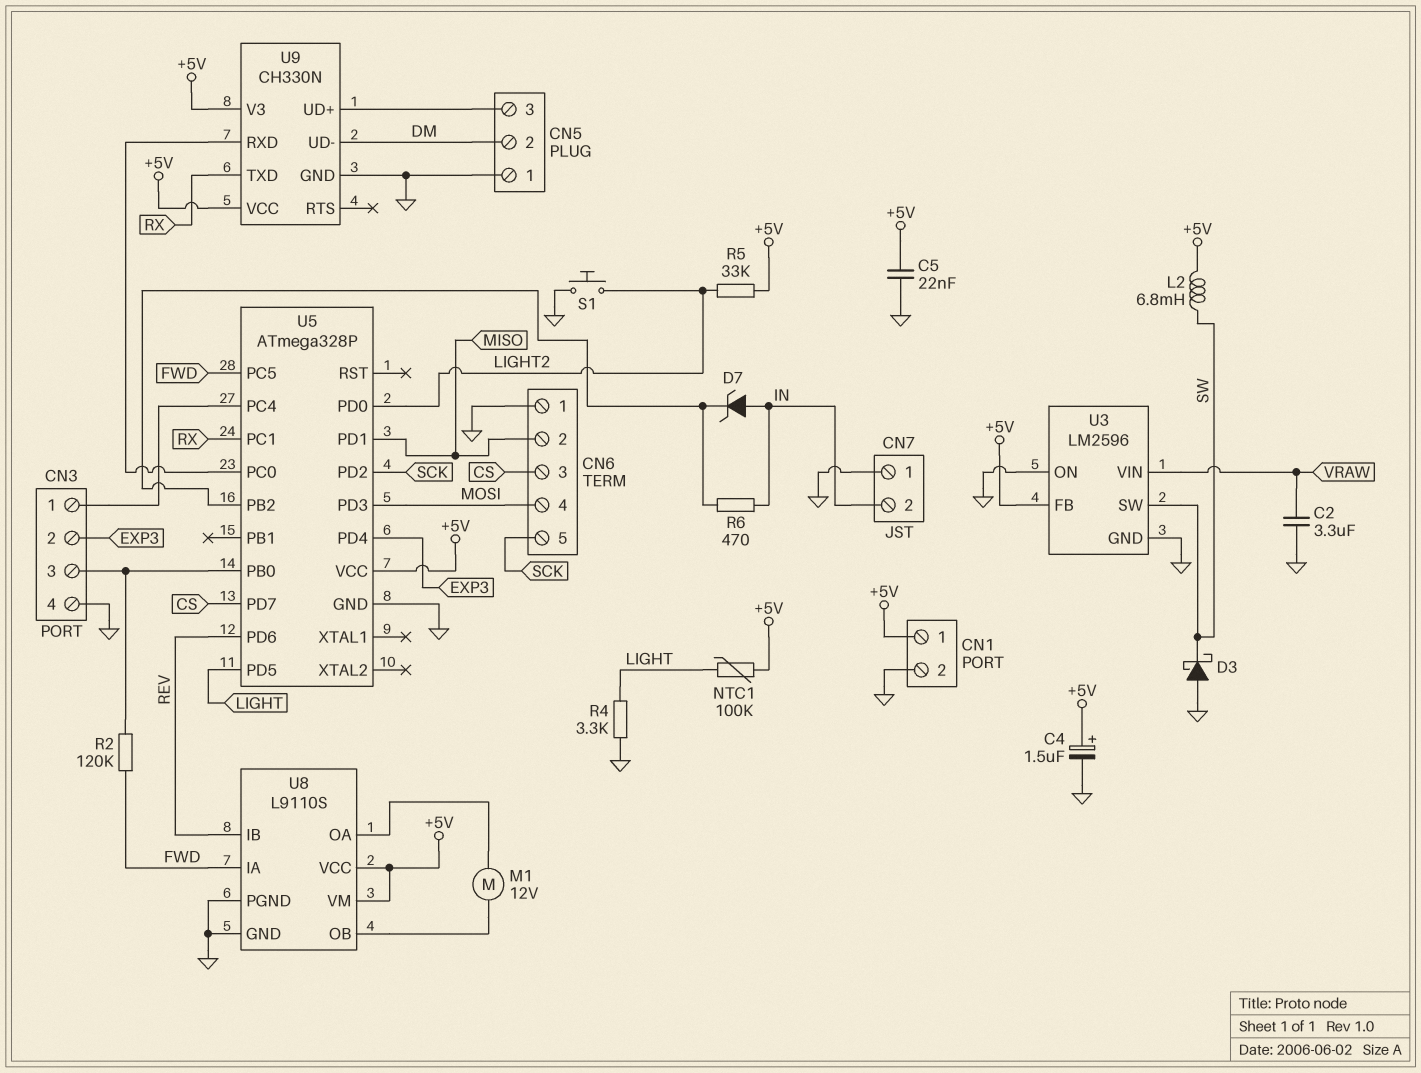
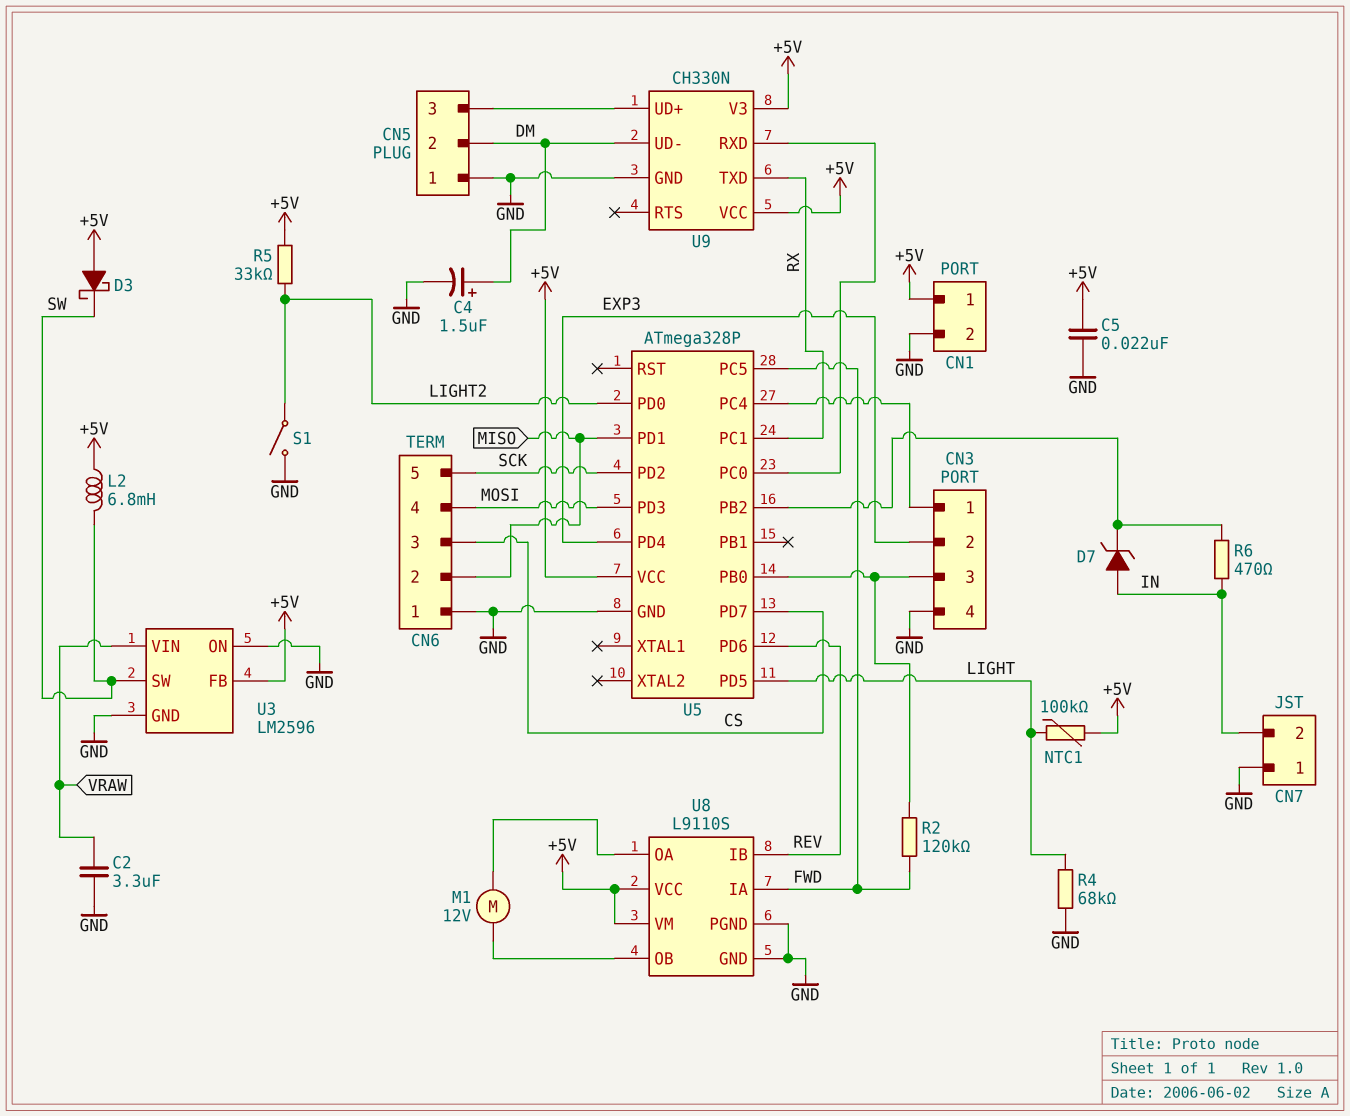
C4: 1.5uF (plus +5V, minus GND) -> 1.5uF (plus DM, minus GND)
D3: schottky (A GND, K SW) -> schottky (A +5V, K SW)
R4: 3.3k (GND, LIGHT) -> 68k (GND, LIGHT)
S1: button (GND, LIGHT2) -> switch (GND, LIGHT2)

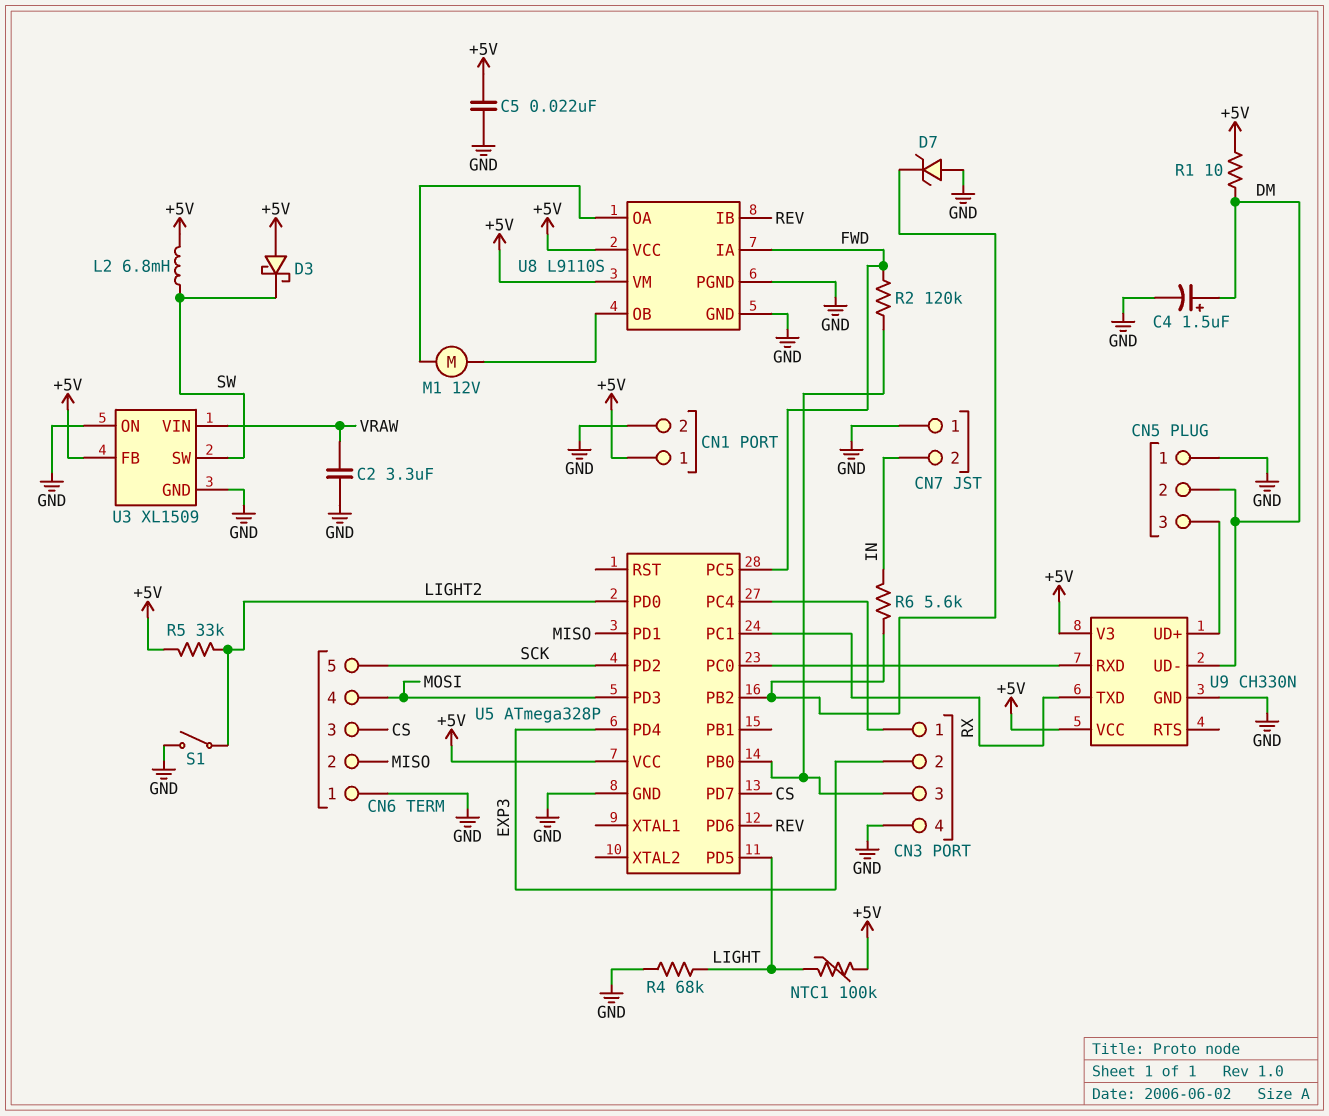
D7: zener (A IN, K U5/PB2) -> zener (A GND, K U5/PB2)
R1: none -> 10 (+5V, DM)
R6: 470 (IN, U5/PB2) -> 5.6k (IN, U5/PB2)
U3: LM2596 -> XL1509

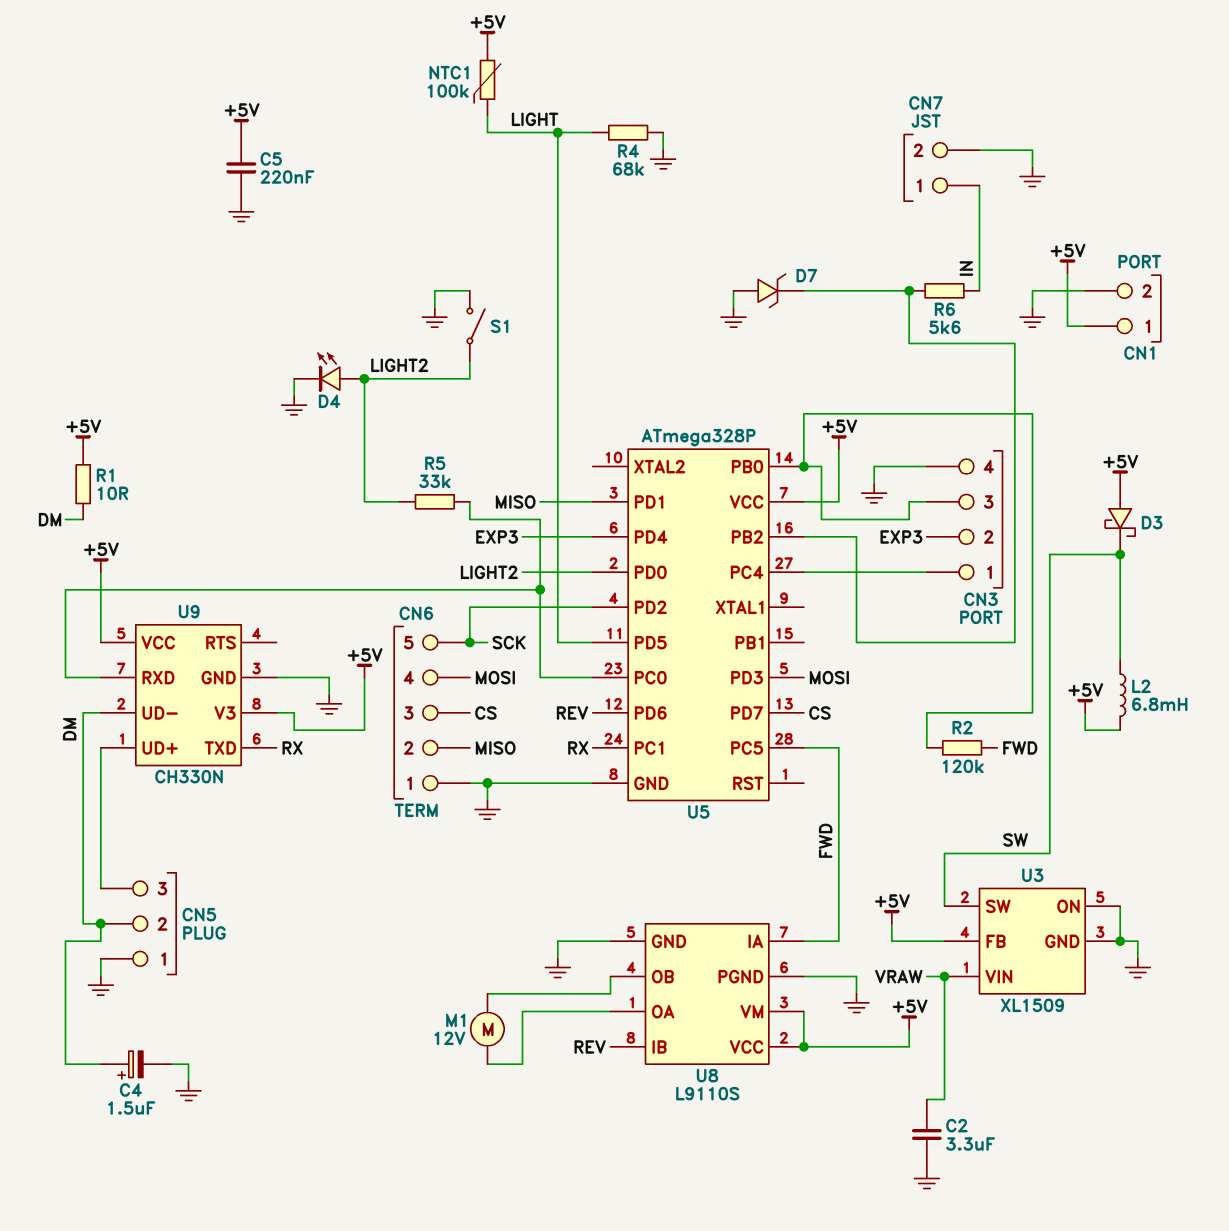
C5: 22nF (+5V, GND) -> 220nF (+5V, GND)
CN7 pin 1: GND -> IN
CN7 pin 2: IN -> GND
D4: none -> LED (A LIGHT2, K GND)
R5: 33k (+5V, LIGHT2) -> 33k (LIGHT2, U5/PC0)

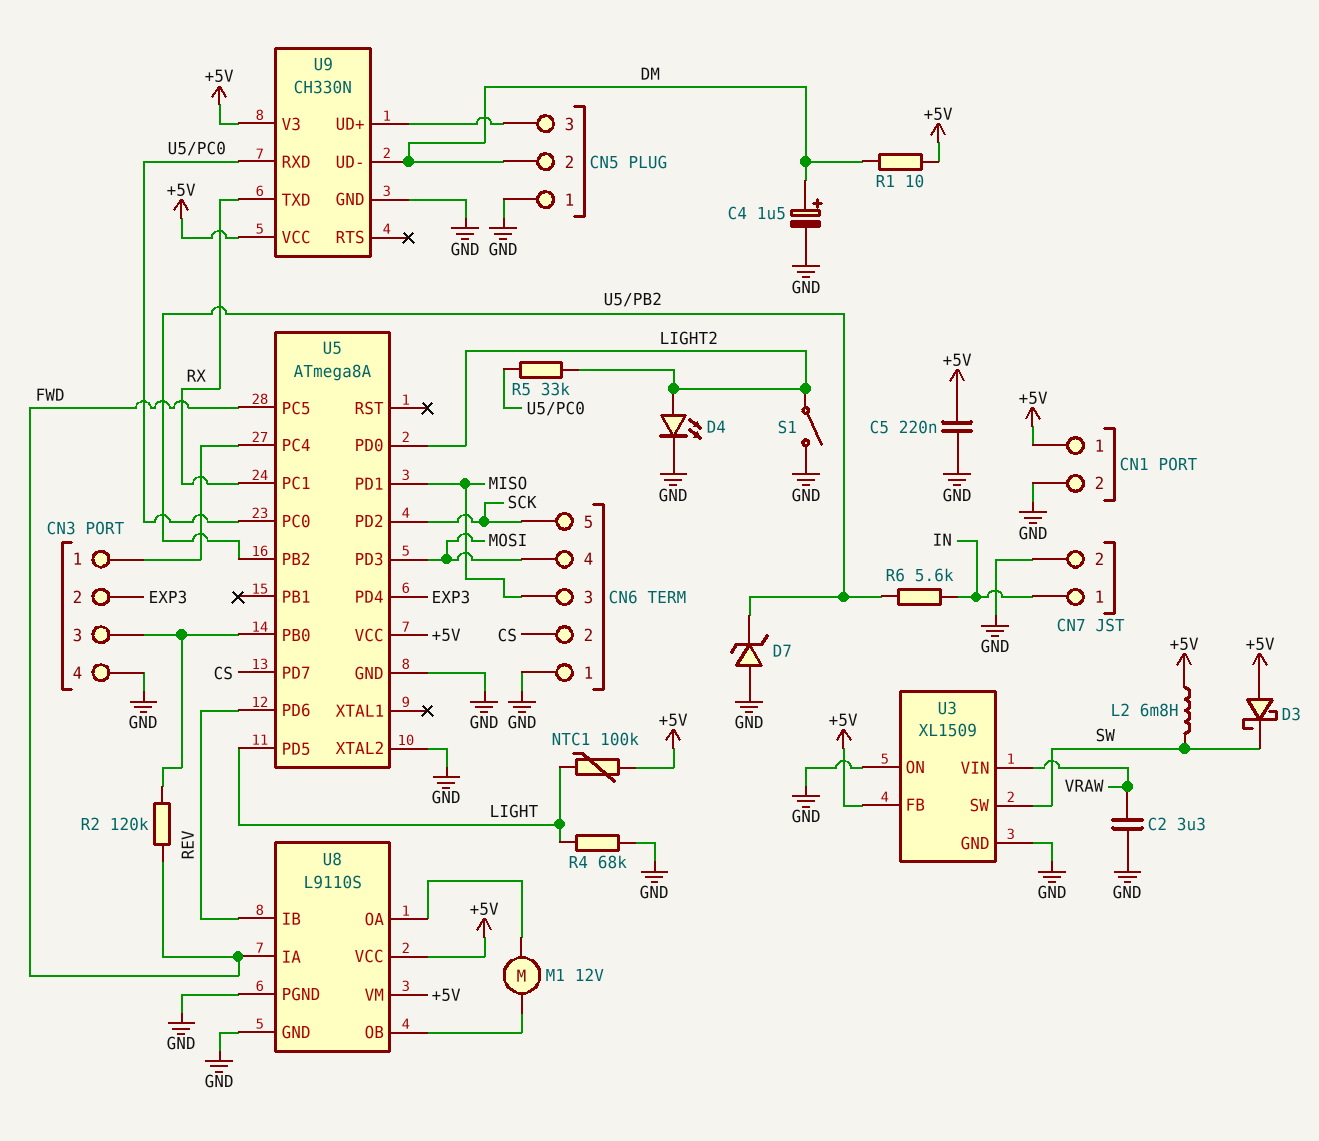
CN6 pin 2: MISO -> CS
CN6 pin 3: CS -> MISO
U5: ATmega328P -> ATmega8A
U5 pin XTAL2: none -> GND

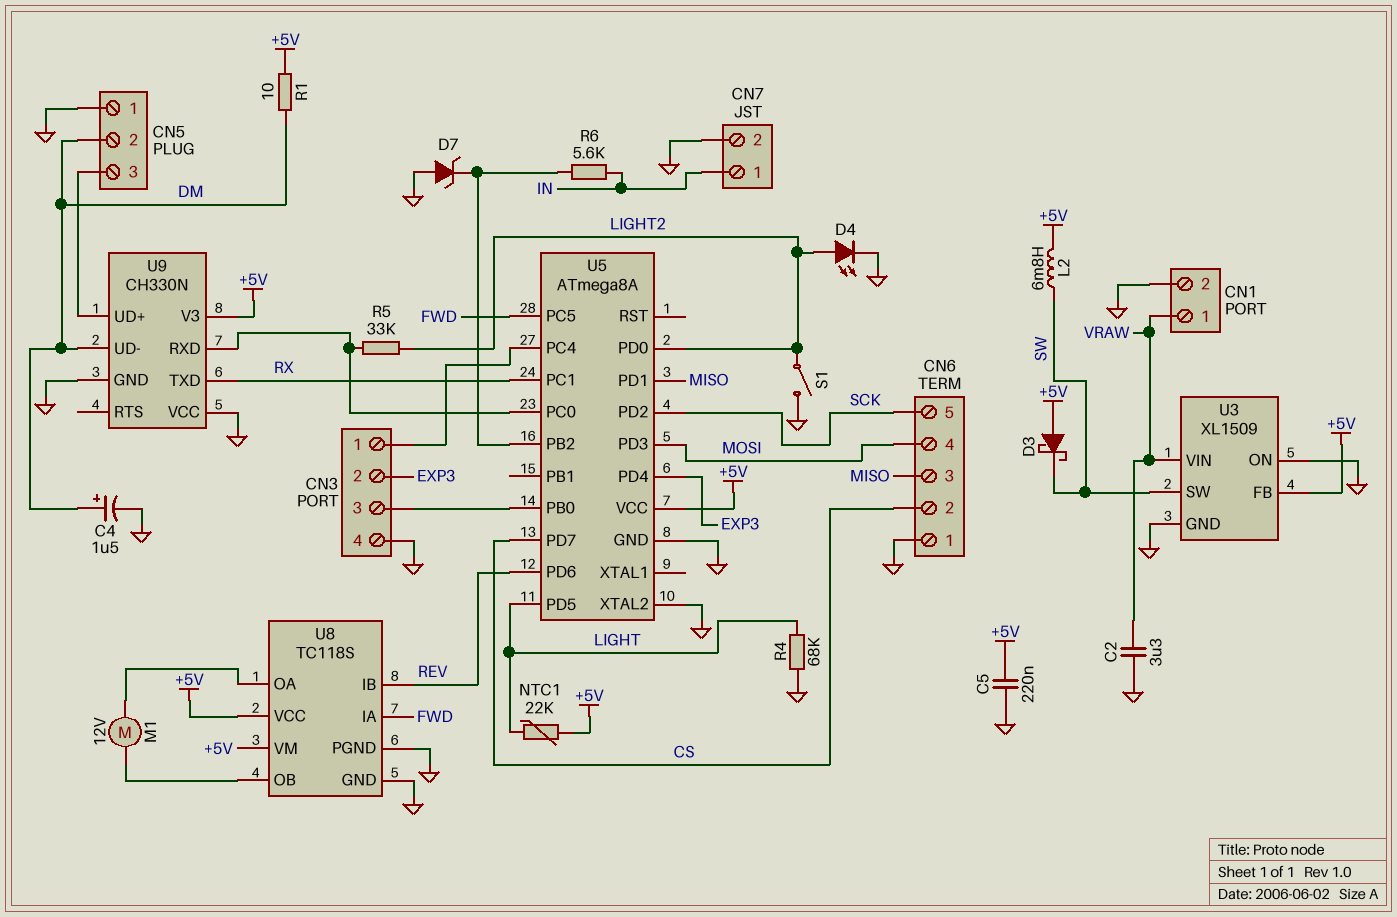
CN1 pin 1: +5V -> VRAW
NTC1: 100k (+5V, LIGHT) -> 22k (+5V, LIGHT)
R2: 120k (CN3/3, FWD) -> none
U8: L9110S -> TC118S
U9 pin VCC: +5V -> GND

